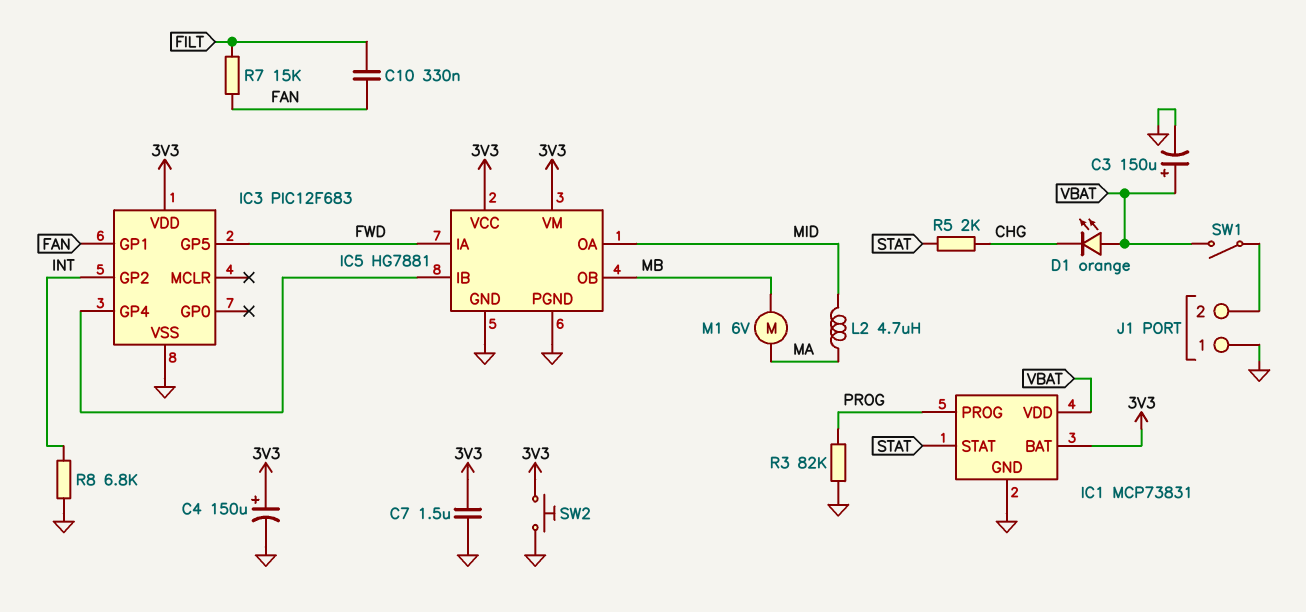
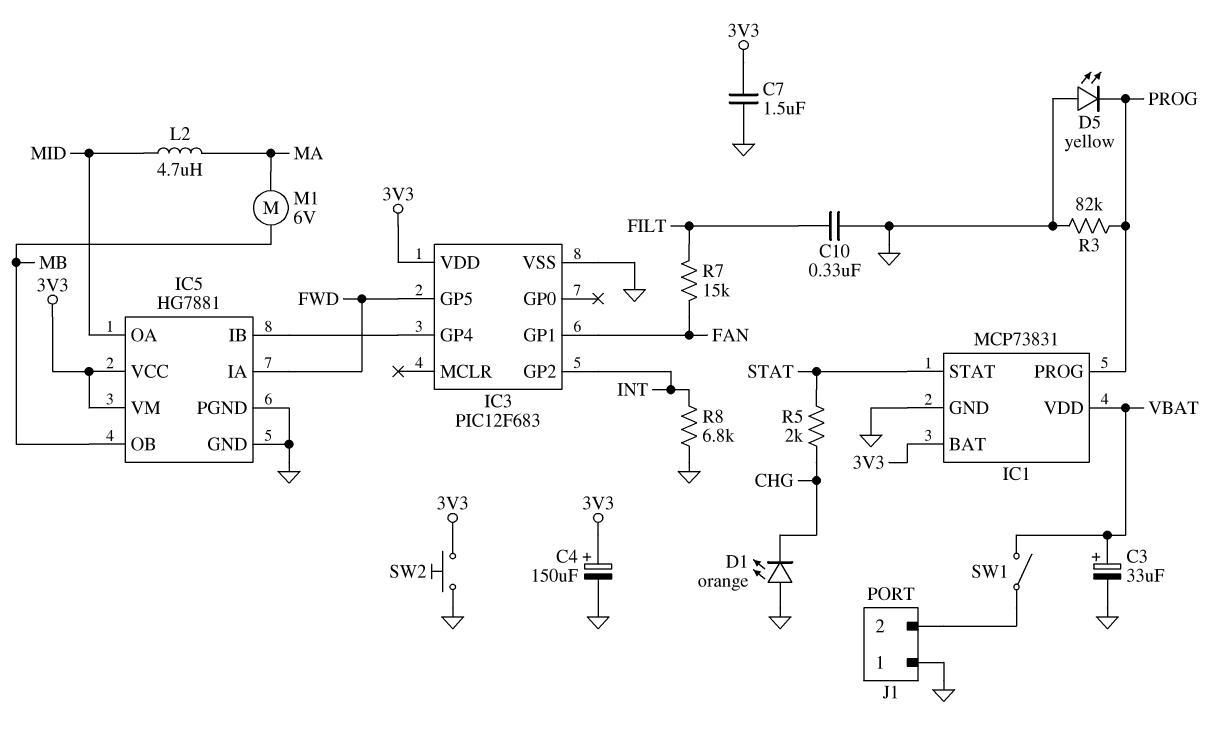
C3: 150uF (plus VBAT, minus GND) -> 33uF (plus VBAT, minus GND)
C10: 330nF (FAN, FILT) -> 330nF (FILT, GND)
D1: LED orange (A VBAT, K CHG) -> LED orange (A GND, K CHG)
D5: none -> LED yellow (A GND, K PROG)

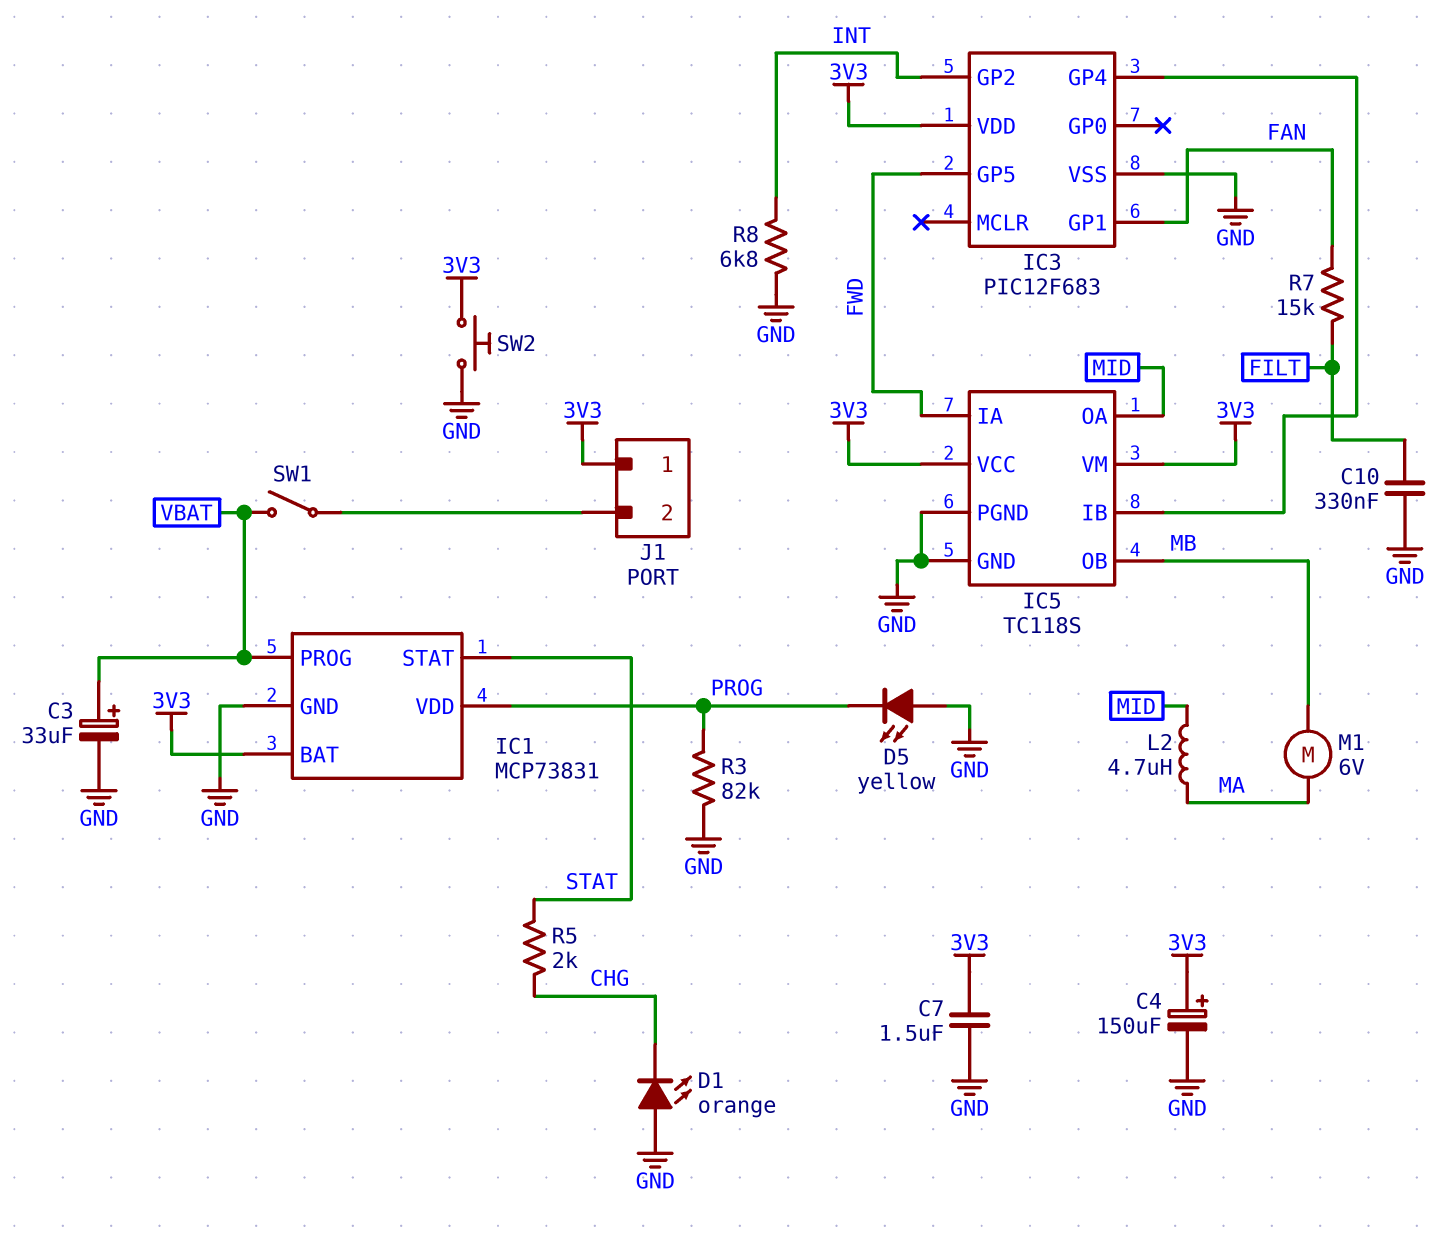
IC1 pin PROG: PROG -> VBAT
IC1 pin VDD: VBAT -> PROG
IC5: HG7881 -> TC118S
J1 pin 1: GND -> 3V3

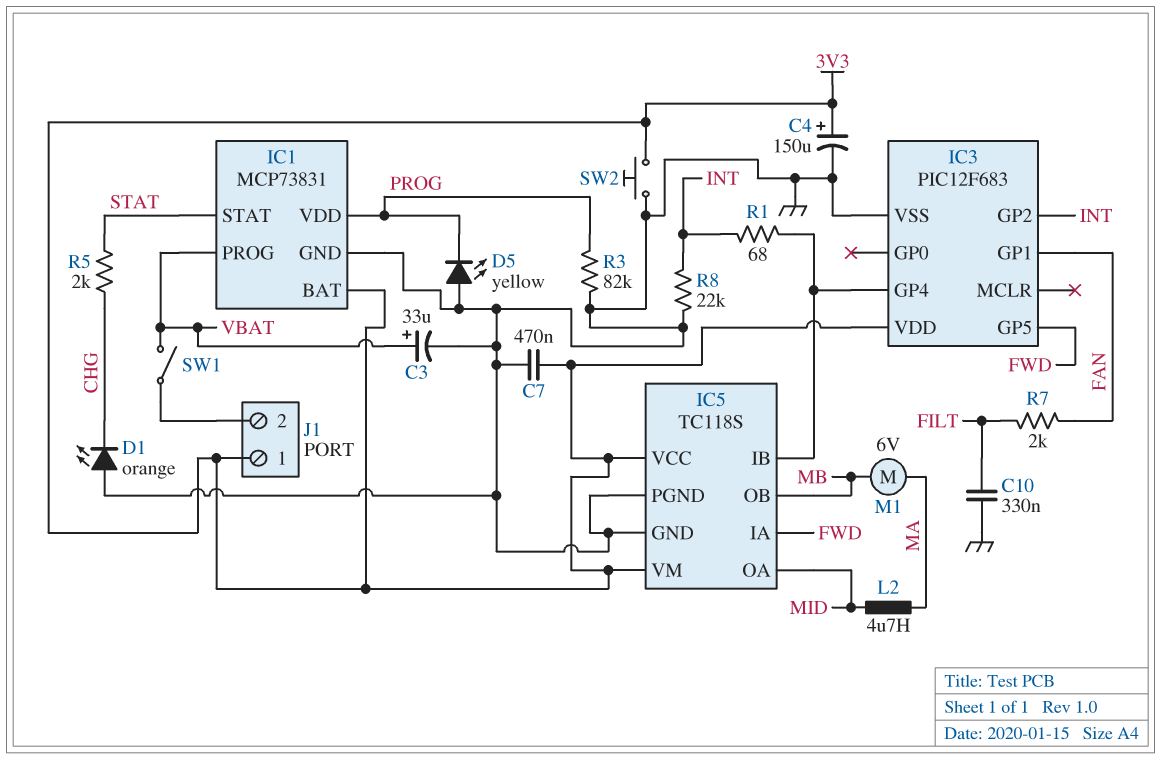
C7: 1.5uF (3V3, GND) -> 470nF (3V3, GND)
R1: none -> 68 (IC3/GP4, INT)
R7: 15k (FAN, FILT) -> 2k (FAN, FILT)
R8: 6.8k (GND, INT) -> 22k (GND, INT)

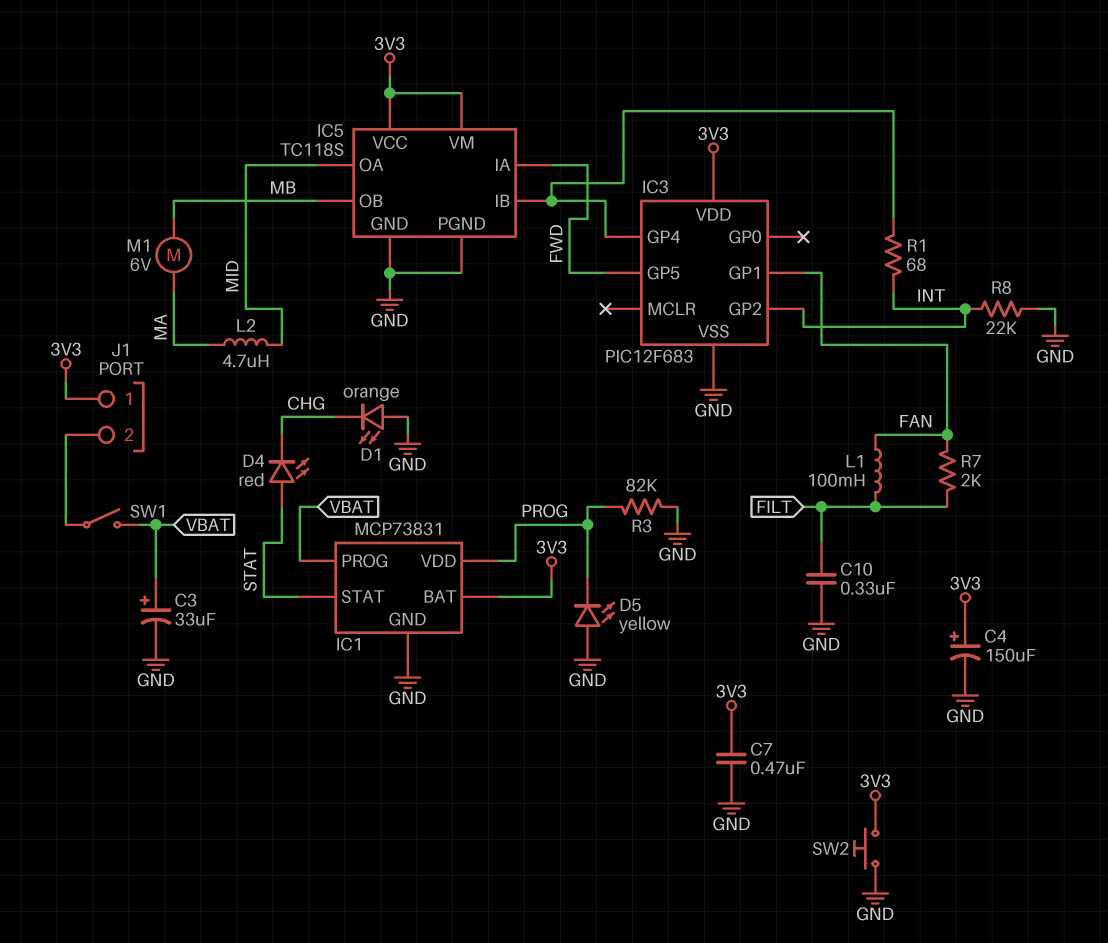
D4: none -> LED red (A STAT, K CHG)
L1: none -> 100mH (FAN, FILT)
R5: 2k (CHG, STAT) -> none

